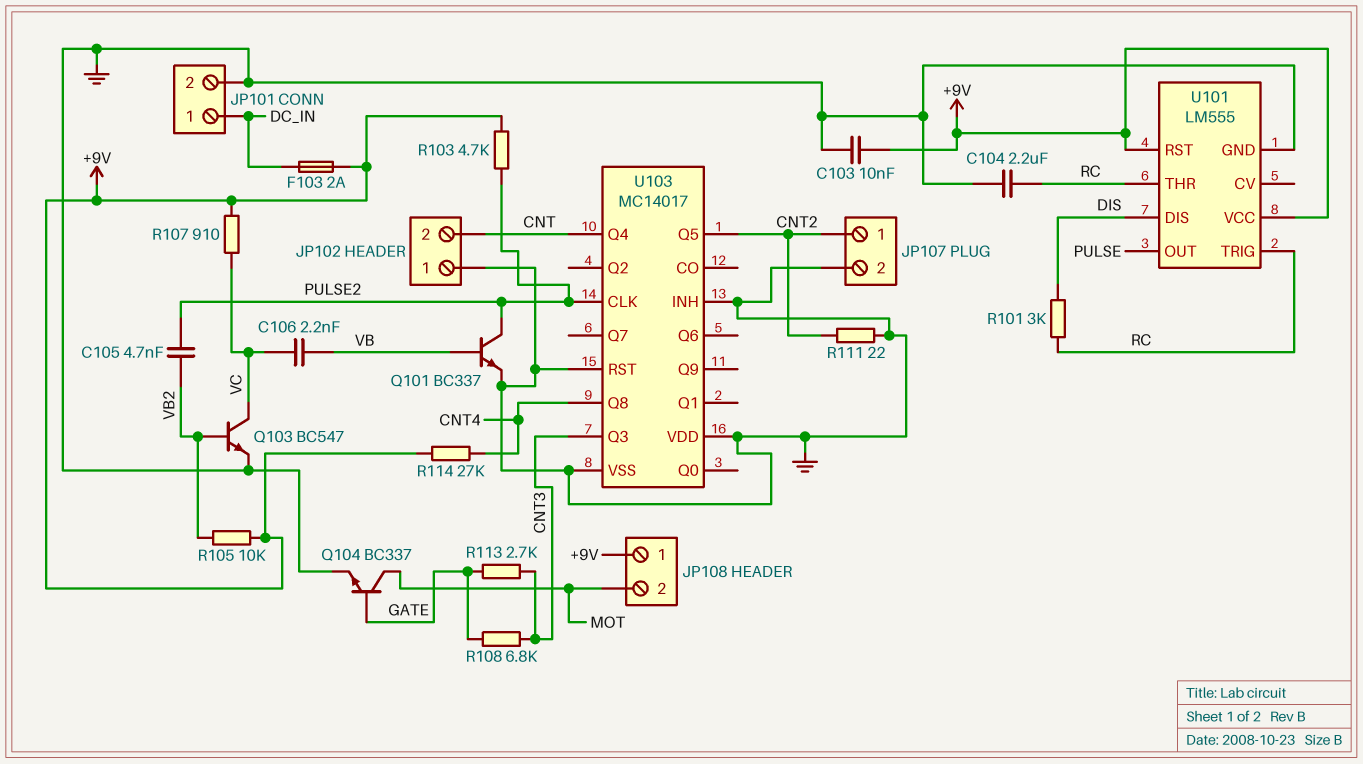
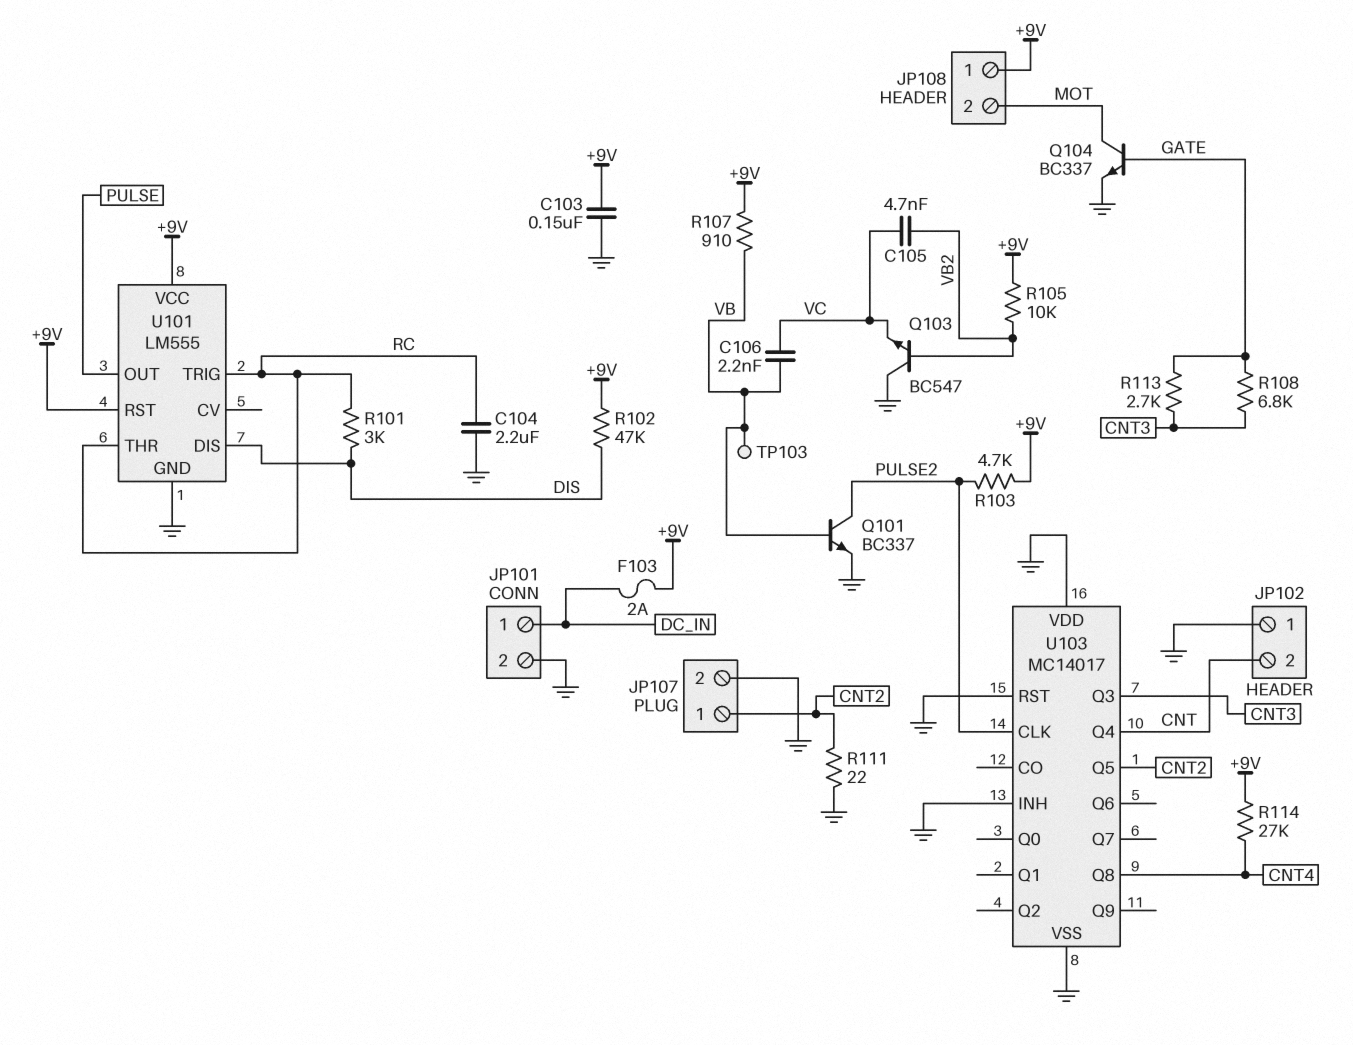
C103: 10nF (+9V, GND) -> 150nF (+9V, GND)
C105: 4.7nF (PULSE2, VB2) -> 4.7nF (VB2, VC)
Q103: NPN BC547 (B VB2, C VC, E GND) -> NPN BC547 (B VB2, C GND, E VC)
R102: none -> 47k (+9V, DIS)
R107: 910 (+9V, VC) -> 910 (+9V, VB)
TP103: none -> test point (VB)

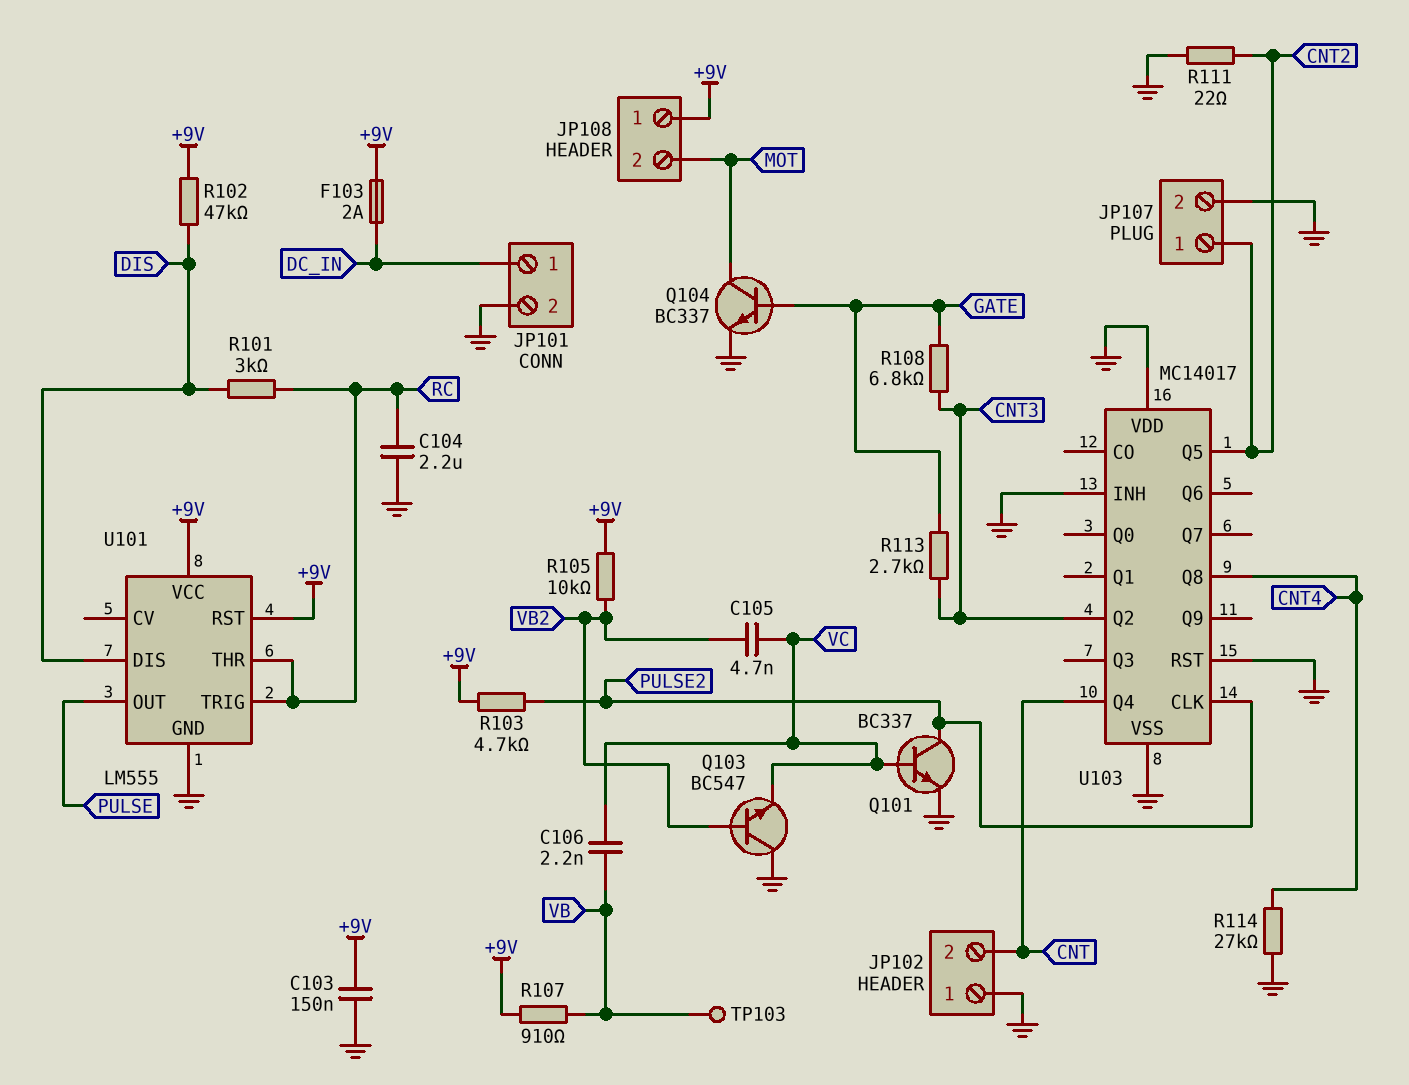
Q101: NPN BC337 (B VB, C PULSE2, E GND) -> NPN BC337 (B VC, C PULSE2, E GND)
R114: 27k (+9V, CNT4) -> 27k (CNT4, GND)
U103 pin Q2: none -> CNT3
U103 pin Q3: CNT3 -> none

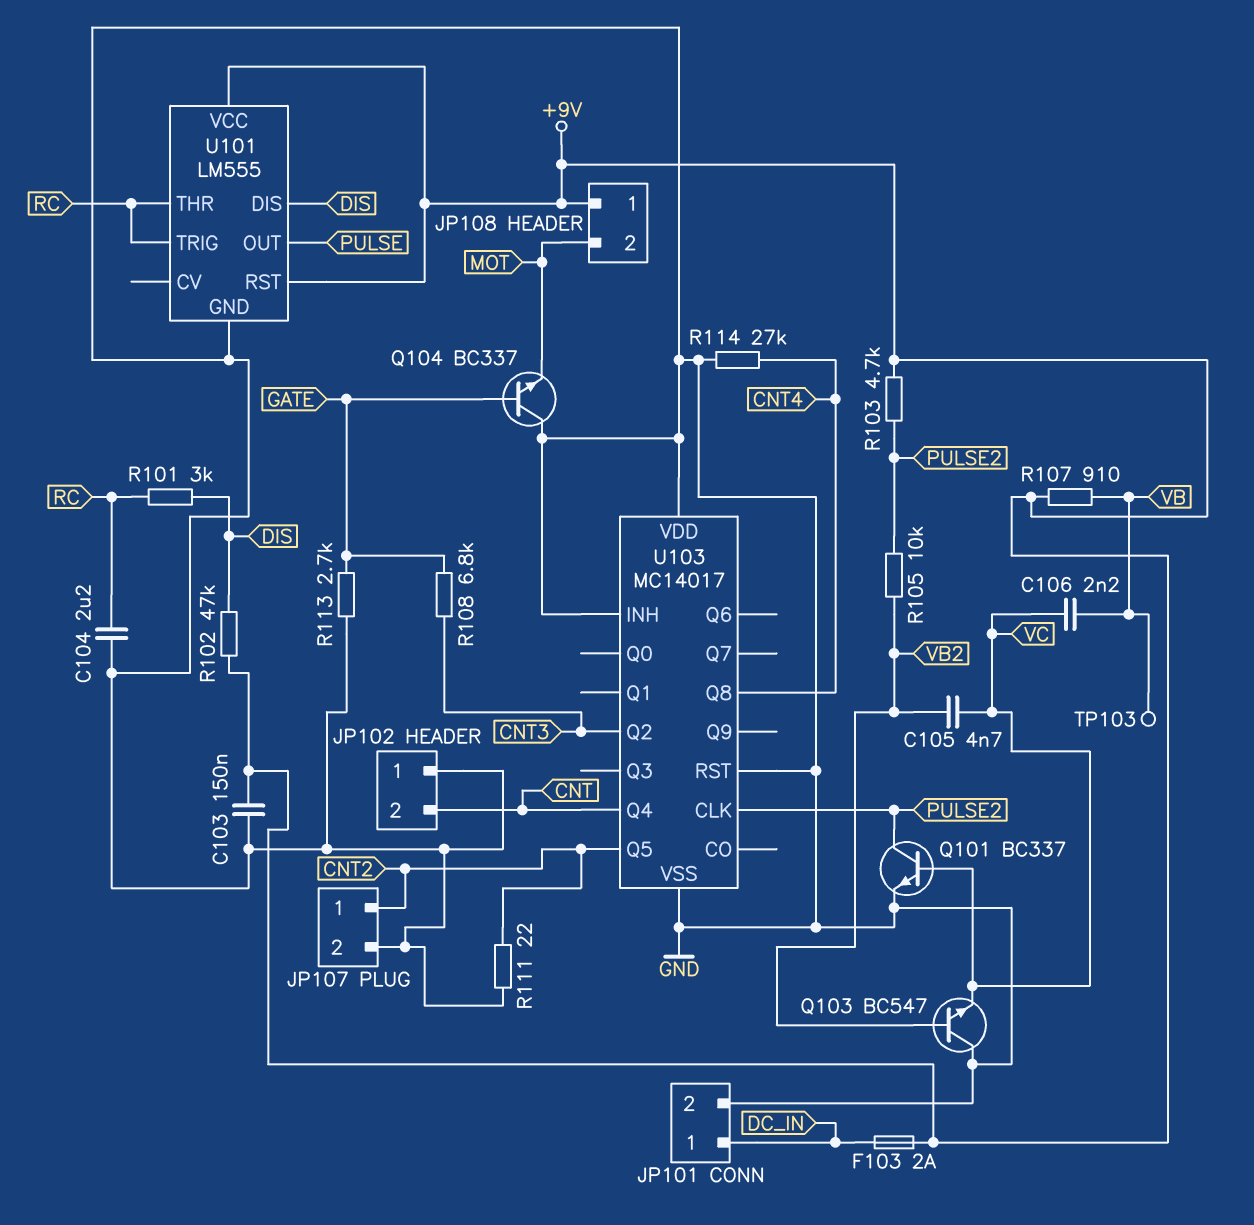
Q104: NPN BC337 (B GATE, C MOT, E GND) -> NPN BC337 (B GATE, C GND, E MOT)
R105: 10k (+9V, VB2) -> 10k (PULSE2, VB2)
R113: 2.7k (CNT3, GATE) -> 2.7k (GATE, GND)

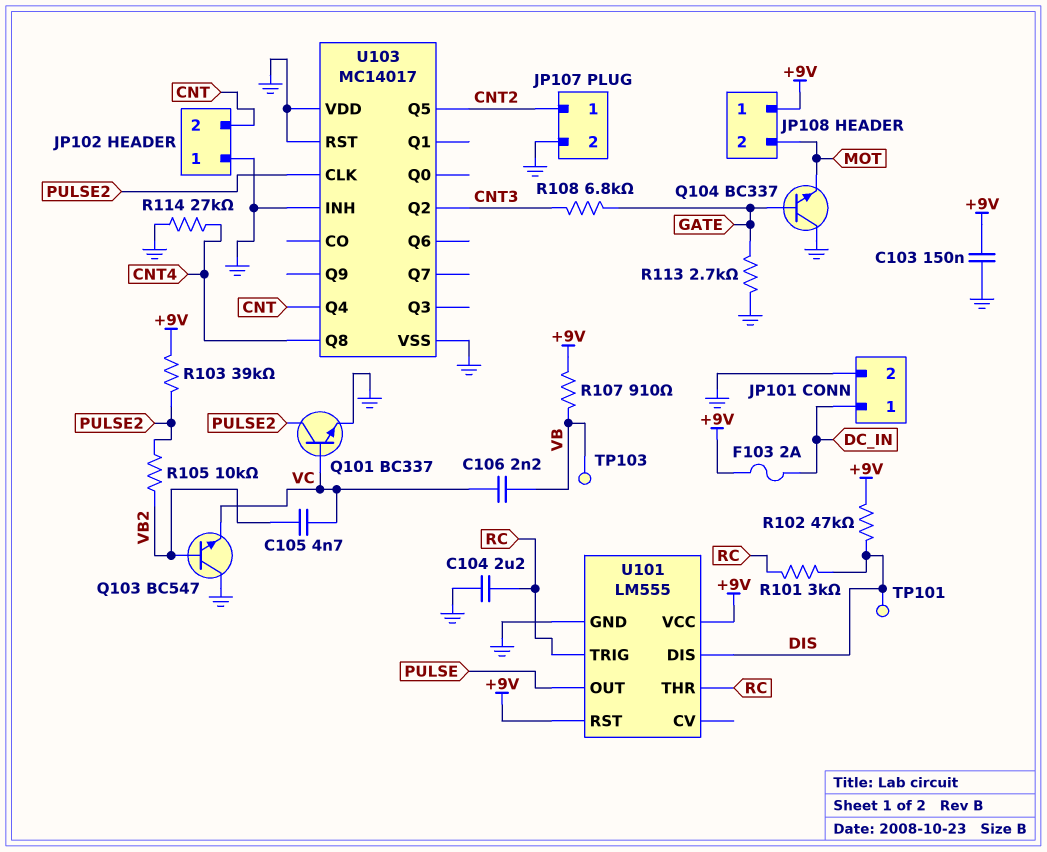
R103: 4.7k (+9V, PULSE2) -> 39k (+9V, PULSE2)
R111: 22 (CNT2, GND) -> none
TP101: none -> test point (DIS)

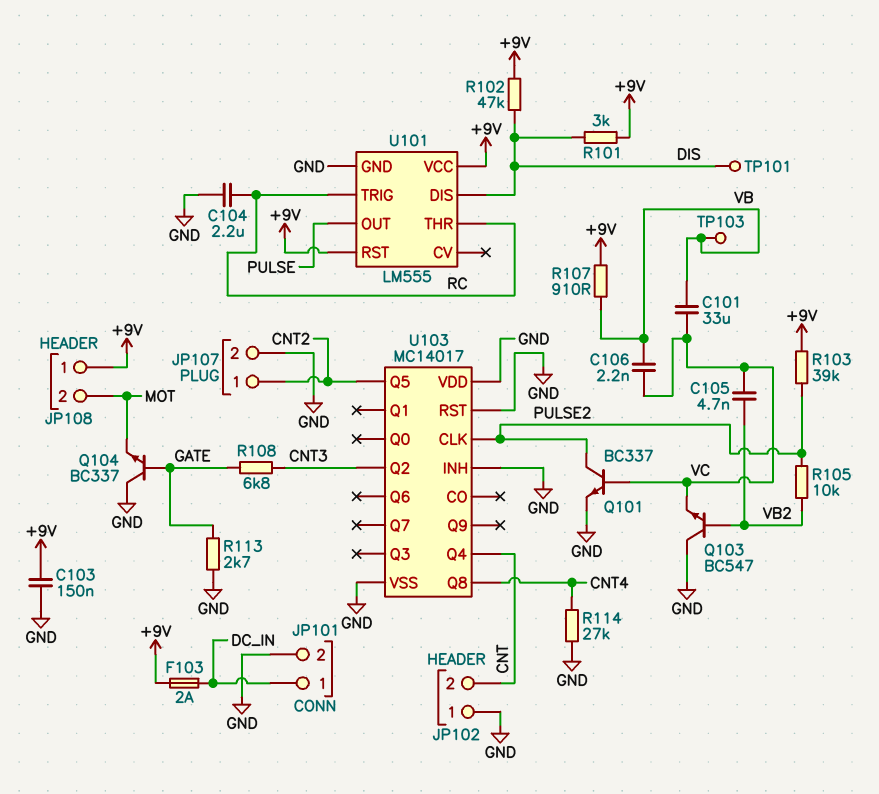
C101: none -> 33uF (VB, VC)
R101: 3k (DIS, RC) -> 3k (+9V, DIS)

